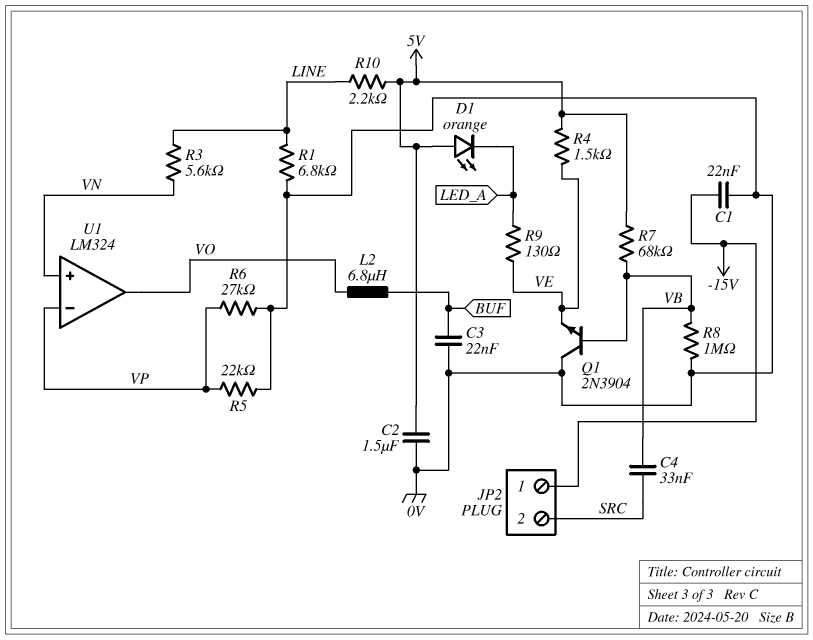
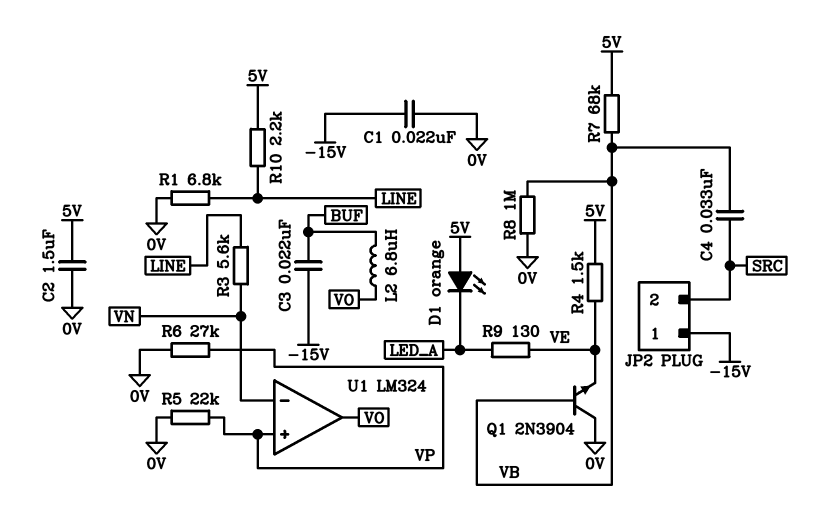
C3: 22nF (0V, BUF) -> 22nF (-15V, BUF)
U1 pin in+: VN -> VP
U1 pin in-: VP -> VN

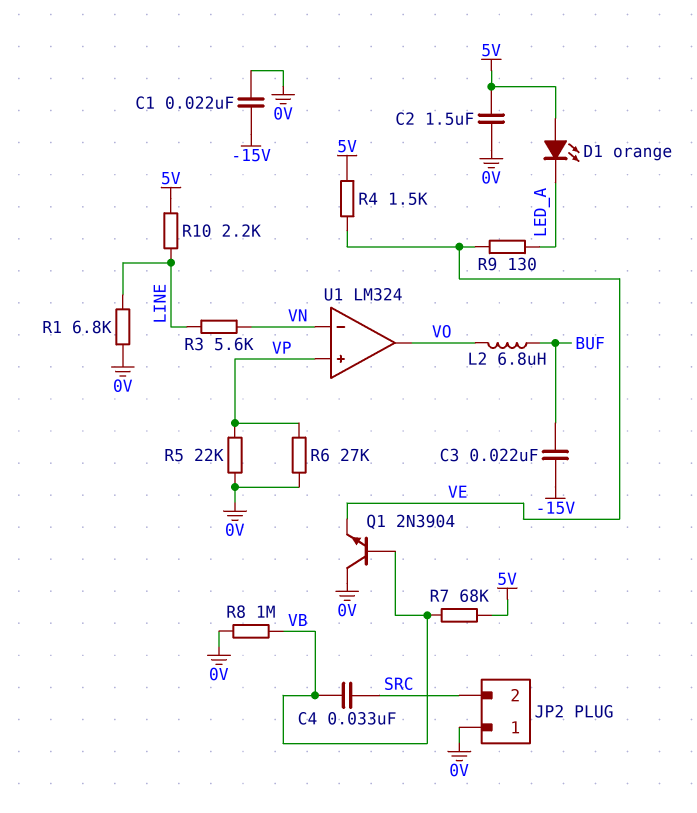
JP2 pin 1: -15V -> 0V

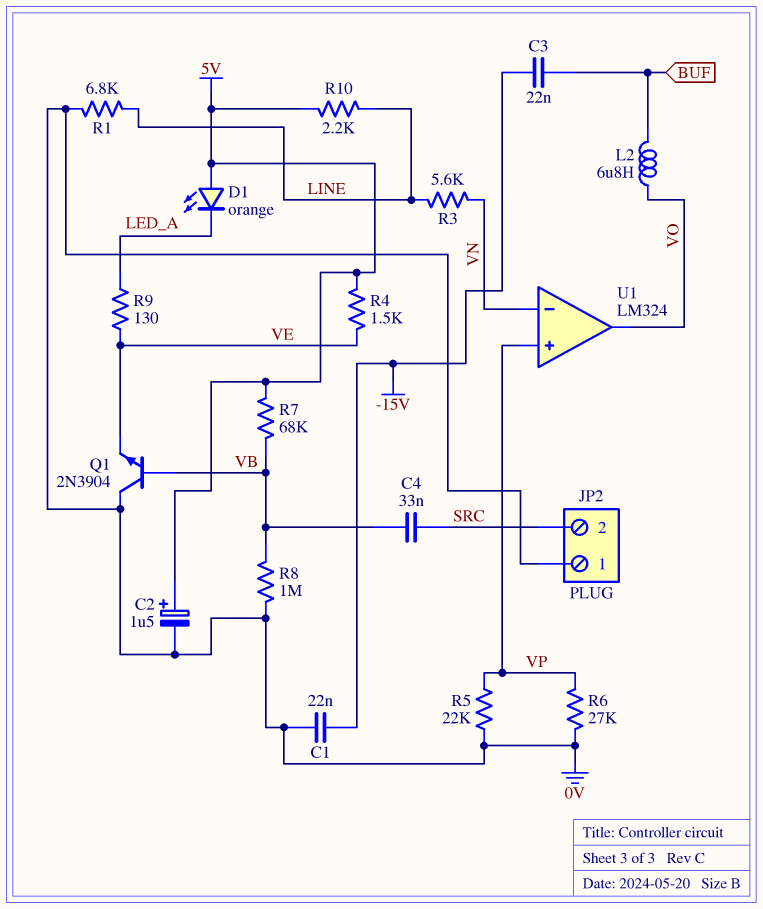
C2: 1.5uF (0V, 5V) -> 1.5uF (plus 5V, minus 0V)

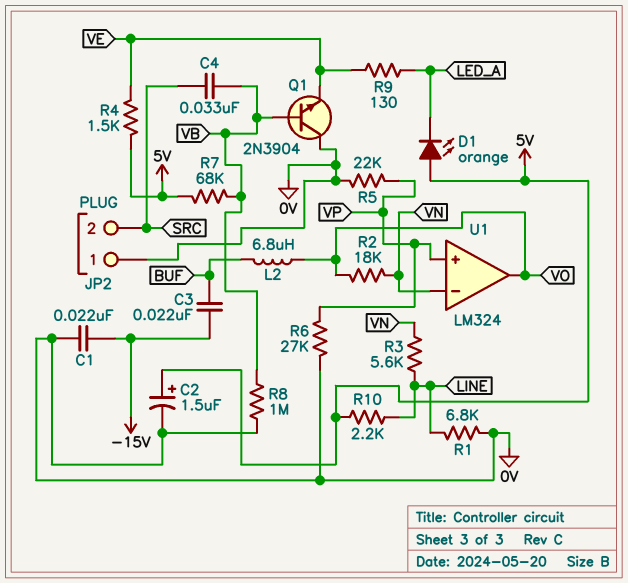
R2: none -> 18k (VN, VO)

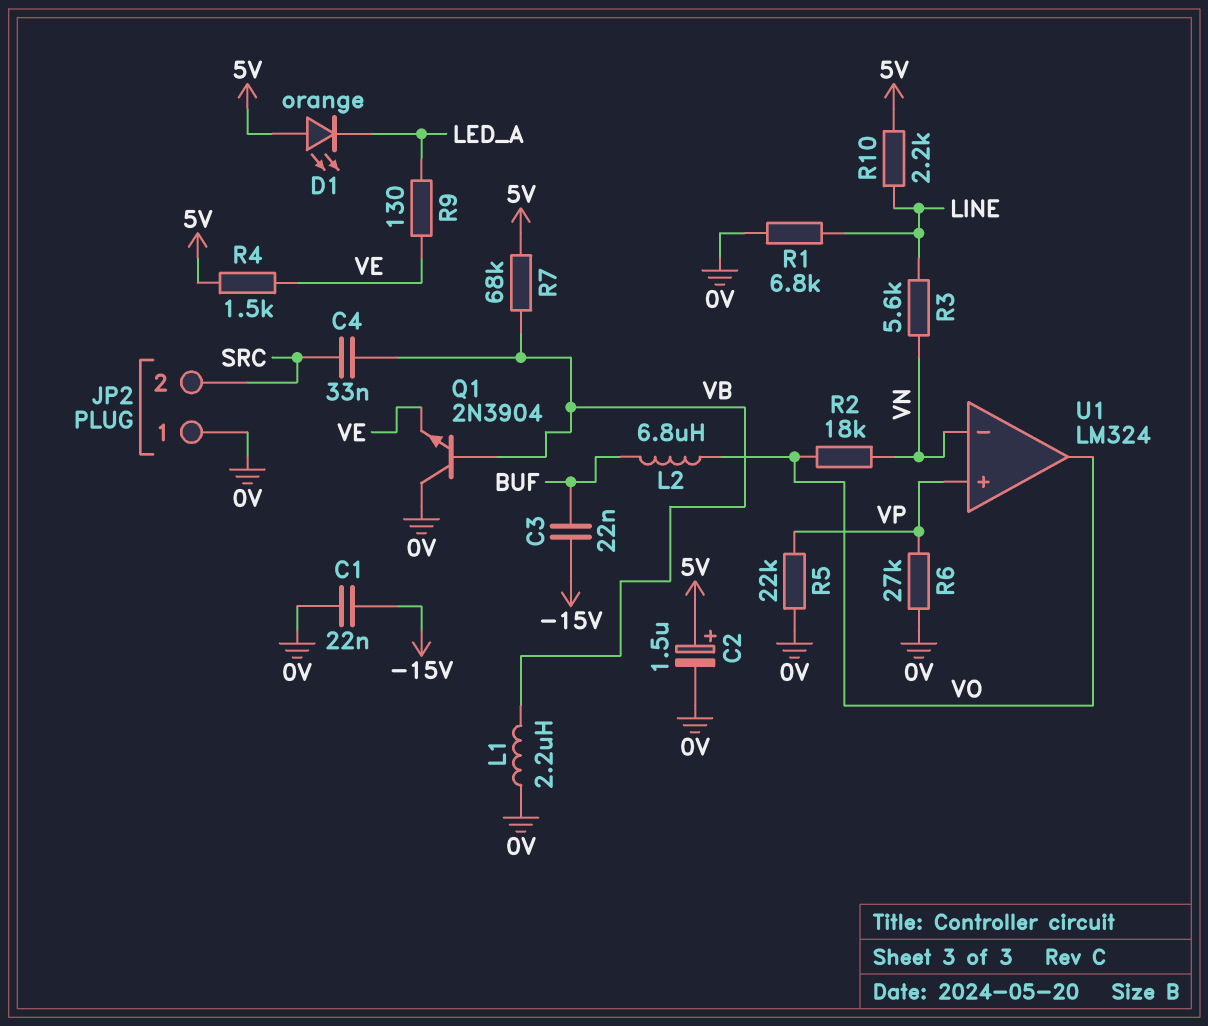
L1: none -> 2.2uH (0V, VB)
R8: 1M (0V, VB) -> none

